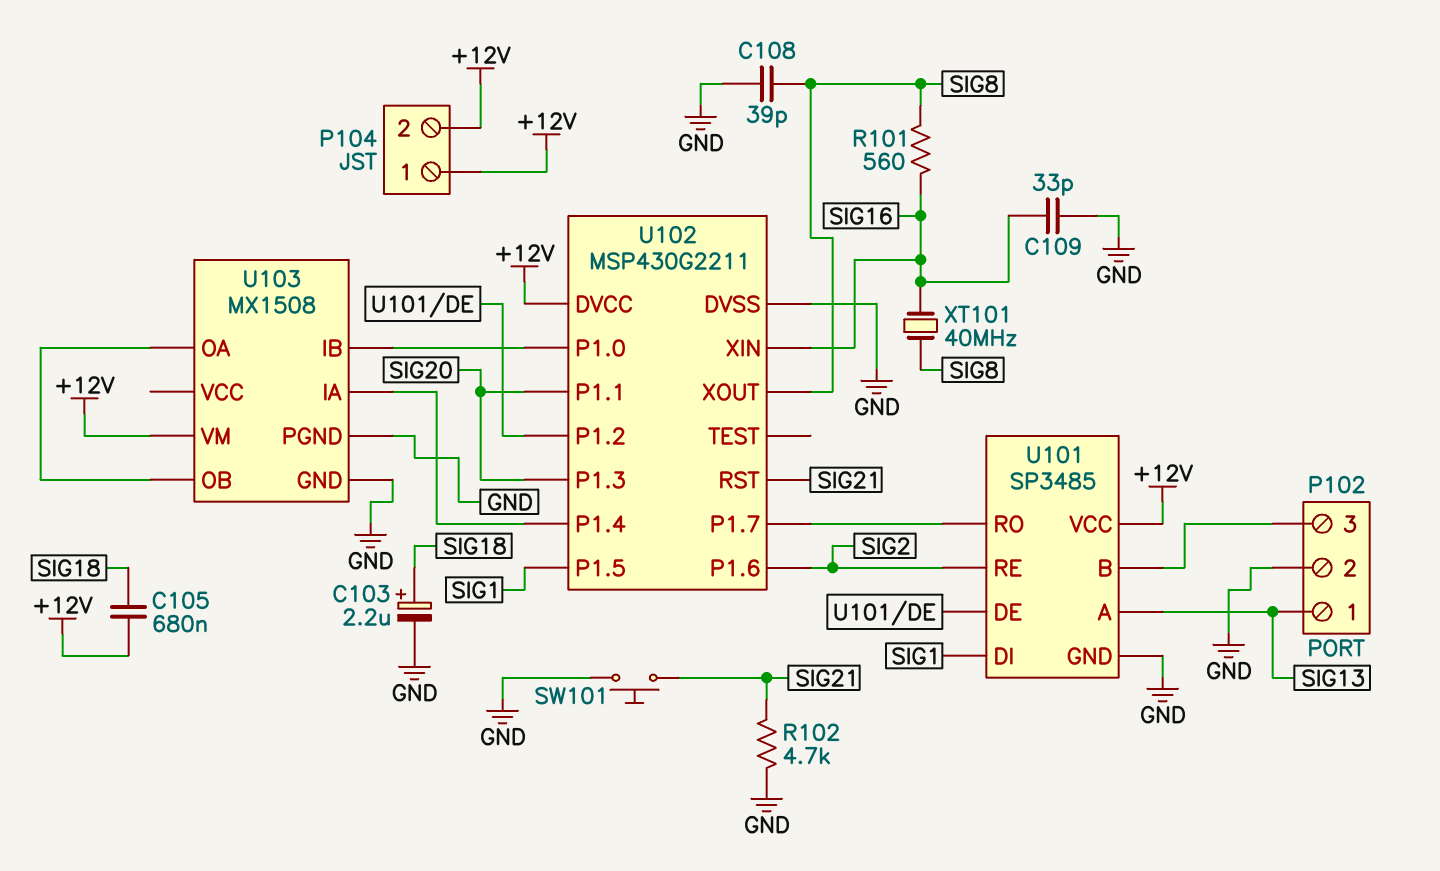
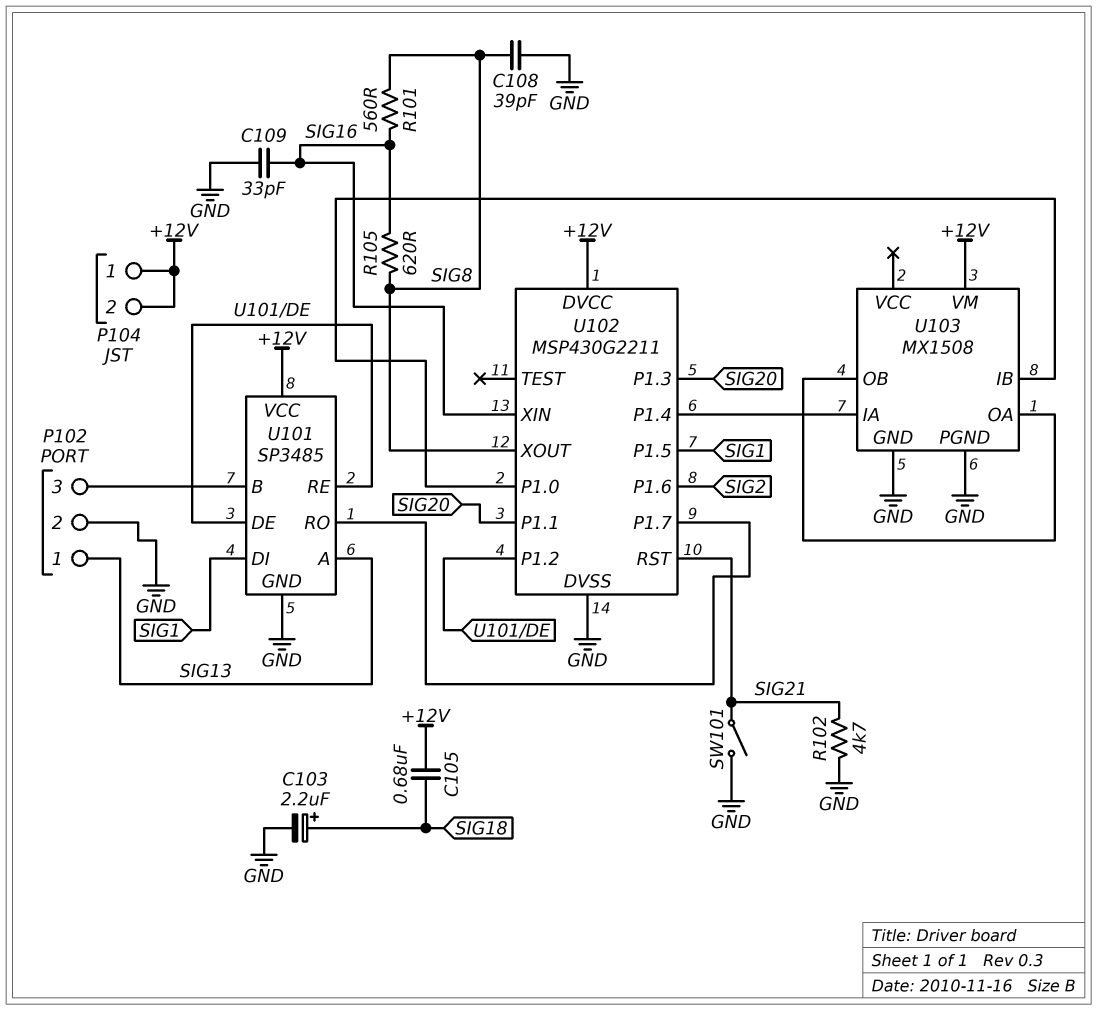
R105: none -> 620 (SIG8, SIG16)
SW101: button (GND, SIG21) -> switch (GND, SIG21)
U101 pin RE: SIG2 -> U101/DE
XT101: 40MHz (SIG8, SIG16) -> none

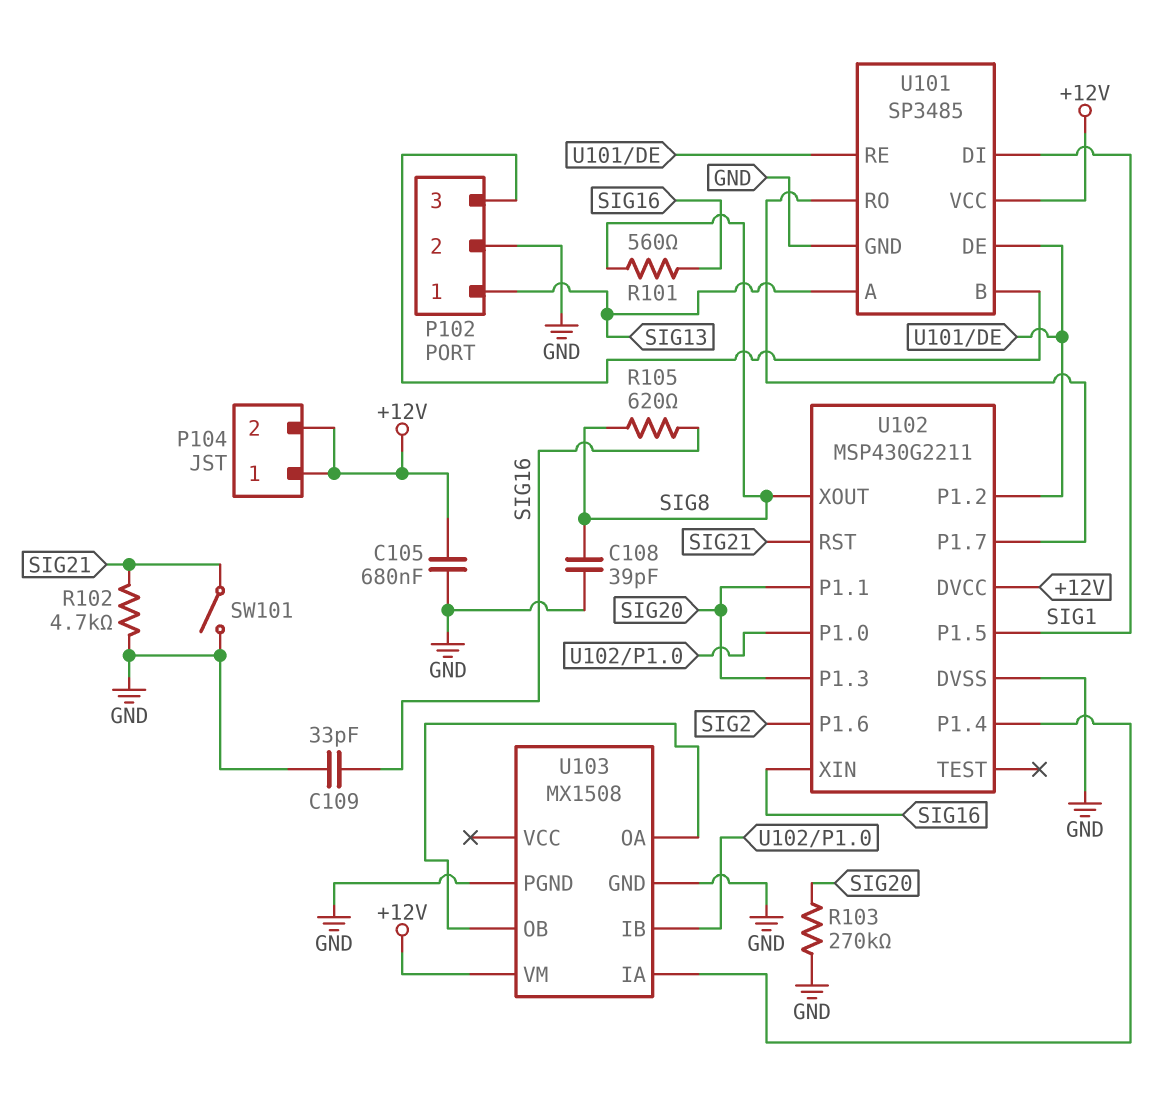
C103: 2.2uF (plus SIG18, minus GND) -> none
C105: 680nF (+12V, SIG18) -> 680nF (+12V, GND)
R103: none -> 270k (GND, SIG20)

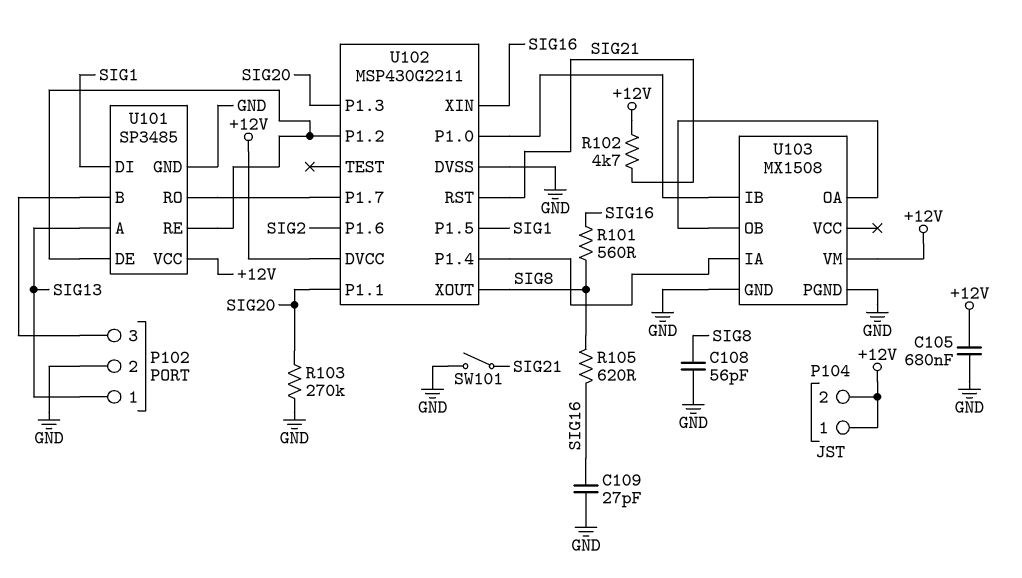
C108: 39pF (GND, SIG8) -> 56pF (GND, SIG8)
C109: 33pF (GND, SIG16) -> 27pF (GND, SIG16)
R102: 4.7k (GND, SIG21) -> 4.7k (+12V, SIG21)

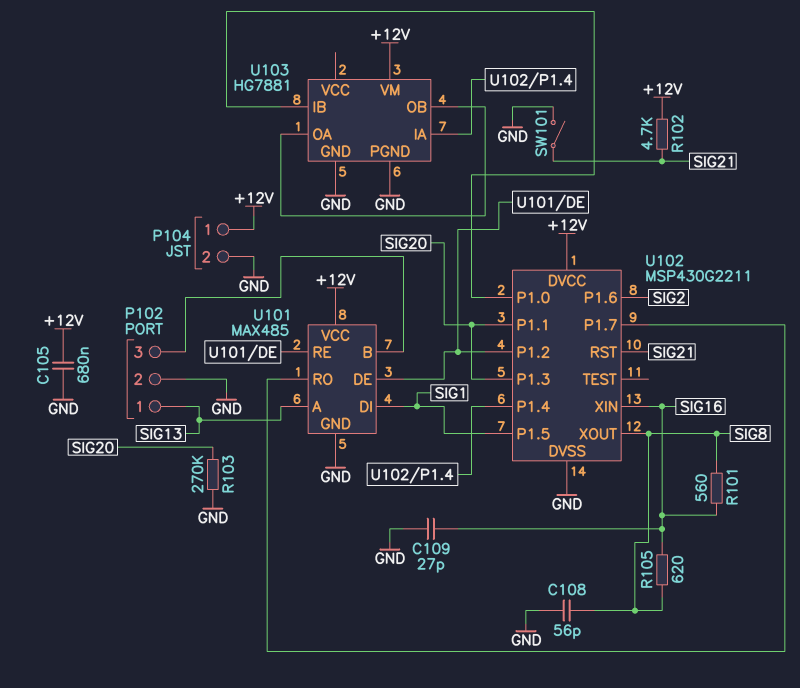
P104 pin 2: +12V -> GND
U101: SP3485 -> MAX485
U103: MX1508 -> HG7881

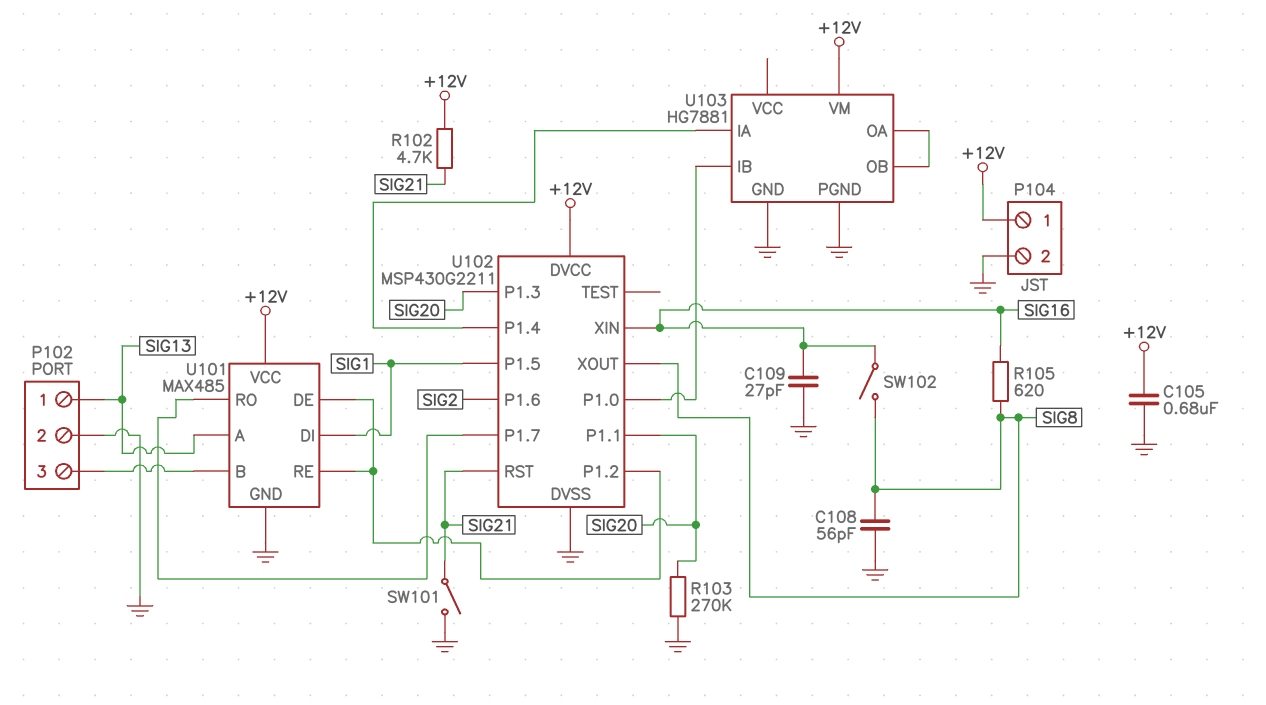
R101: 560 (SIG8, SIG16) -> none
SW102: none -> switch (SIG8, SIG16)

